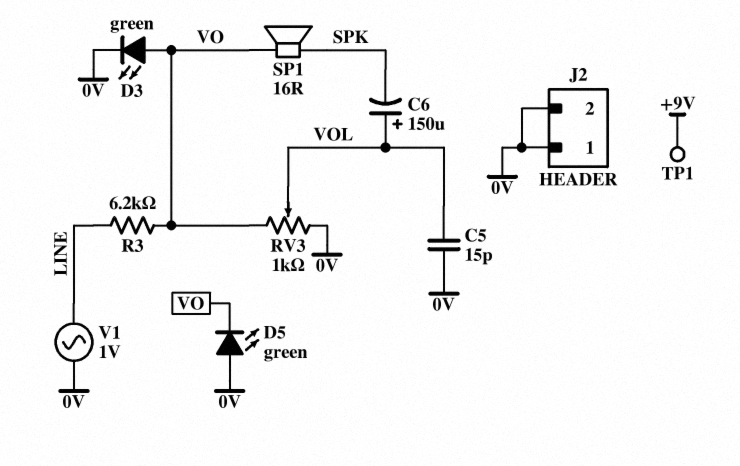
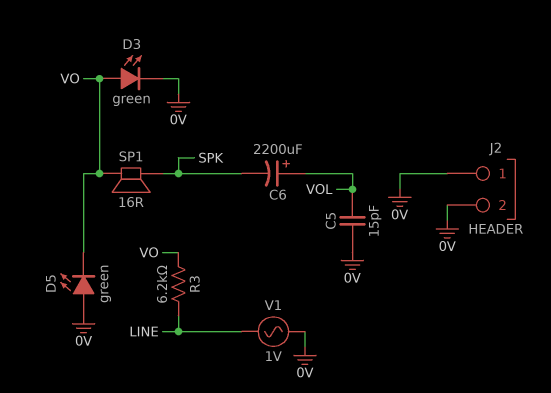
C6: 150uF (plus VOL, minus SPK) -> 2200uF (plus VOL, minus SPK)
RV3: 1k (0V, VO, wiper VOL) -> none
TP1: test point (+9V) -> none

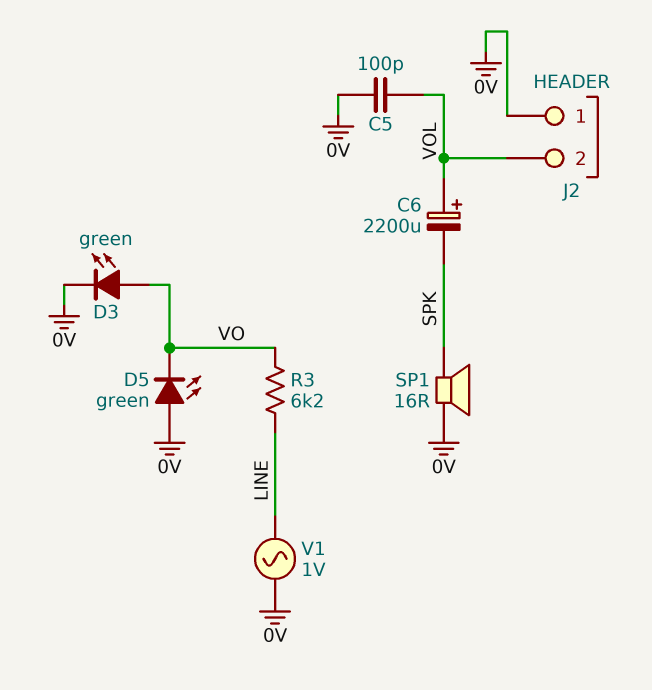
C5: 15pF (0V, VOL) -> 100pF (0V, VOL)
J2 pin 2: 0V -> VOL
SP1: speaker 16R (SPK, VO) -> speaker 16R (0V, SPK)

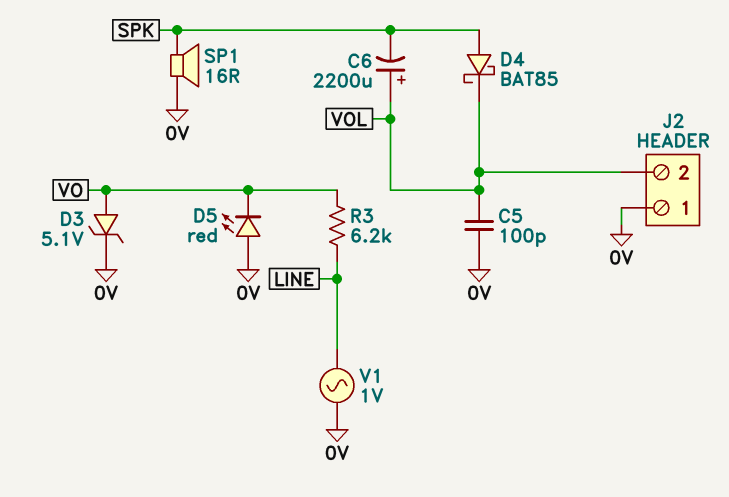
D3: LED green (A VO, K 0V) -> zener 5.1V (A VO, K 0V)
D4: none -> schottky BAT85 (A SPK, K VOL)
D5: LED green (A 0V, K VO) -> LED red (A 0V, K VO)

